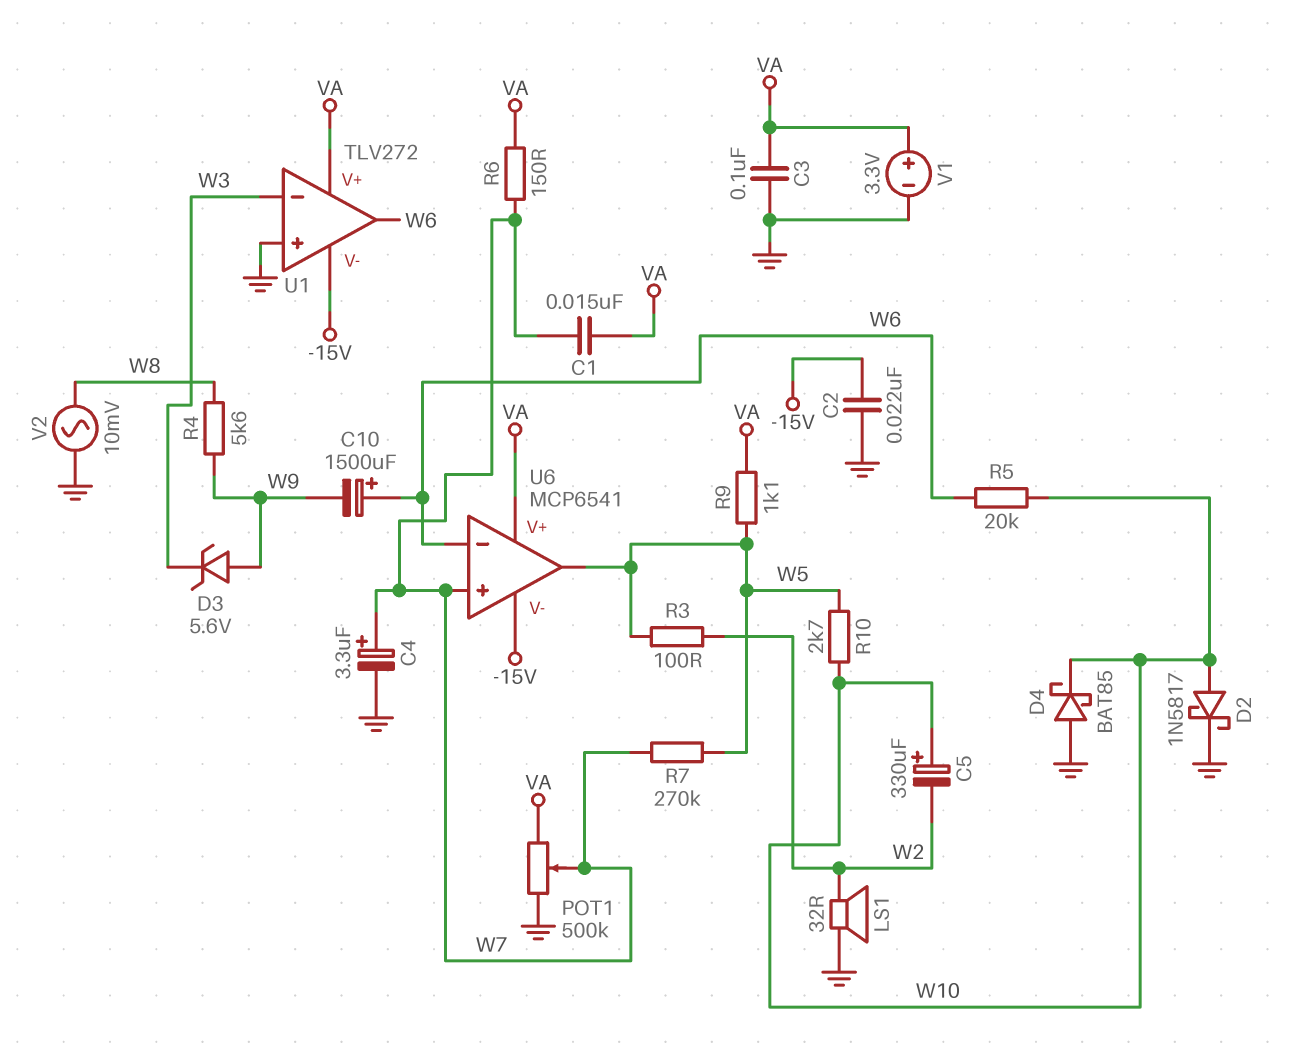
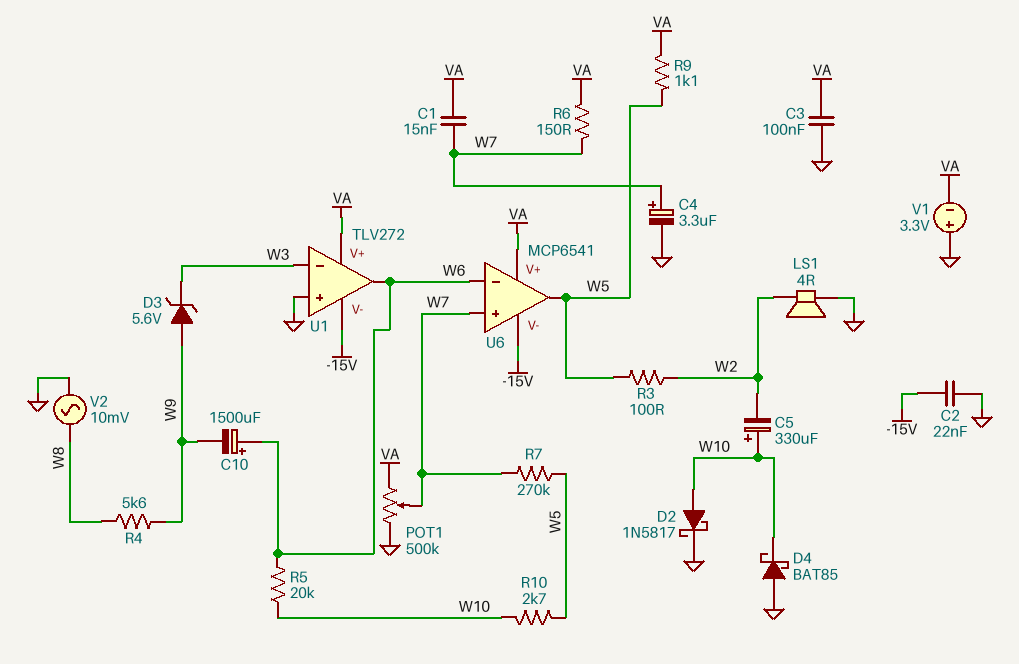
LS1: speaker 32R (GND, W2) -> speaker 4R (GND, W2)
V1: 3.3V (plus VA, minus GND) -> 3.3V (plus GND, minus VA)

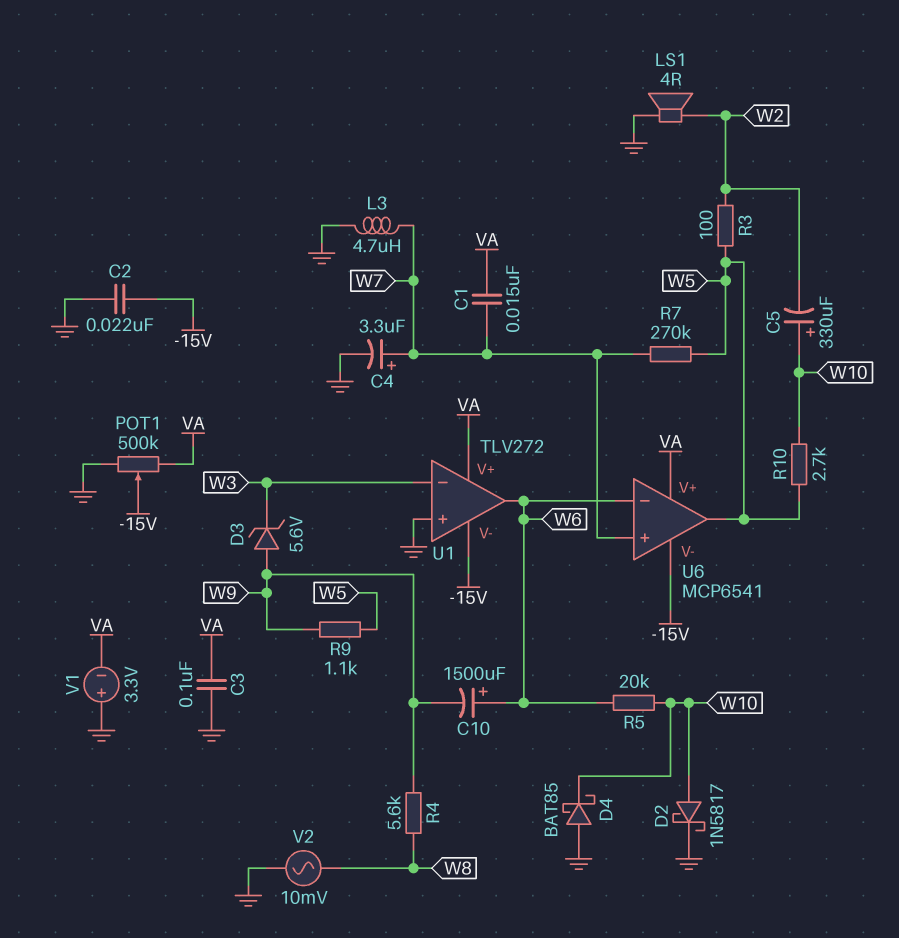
L3: none -> 4.7uH (GND, W7)
POT1: 500k (GND, VA, wiper W7) -> 500k (GND, VA, wiper -15V)
R6: 150 (VA, W7) -> none
R9: 1.1k (VA, W5) -> 1.1k (W5, W9)

